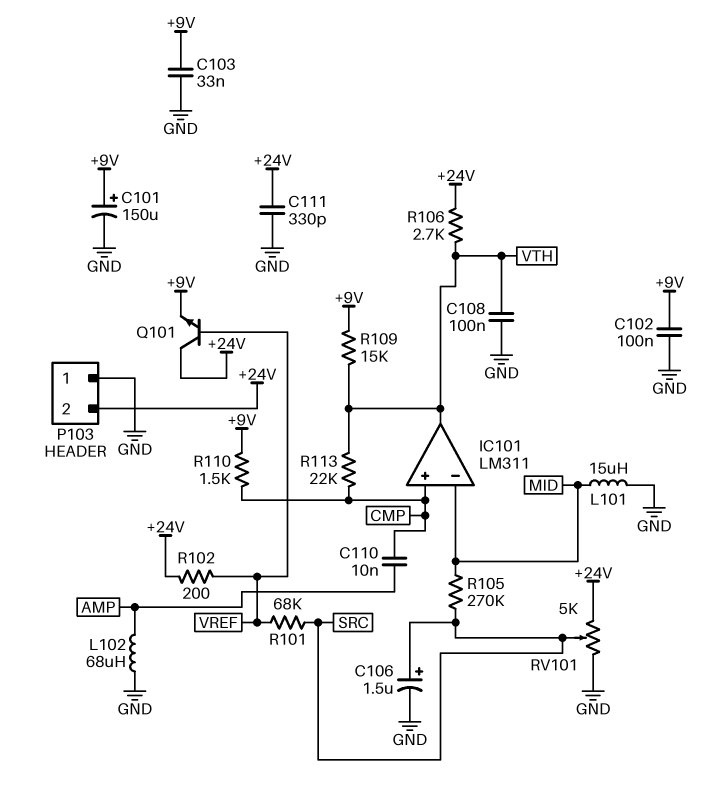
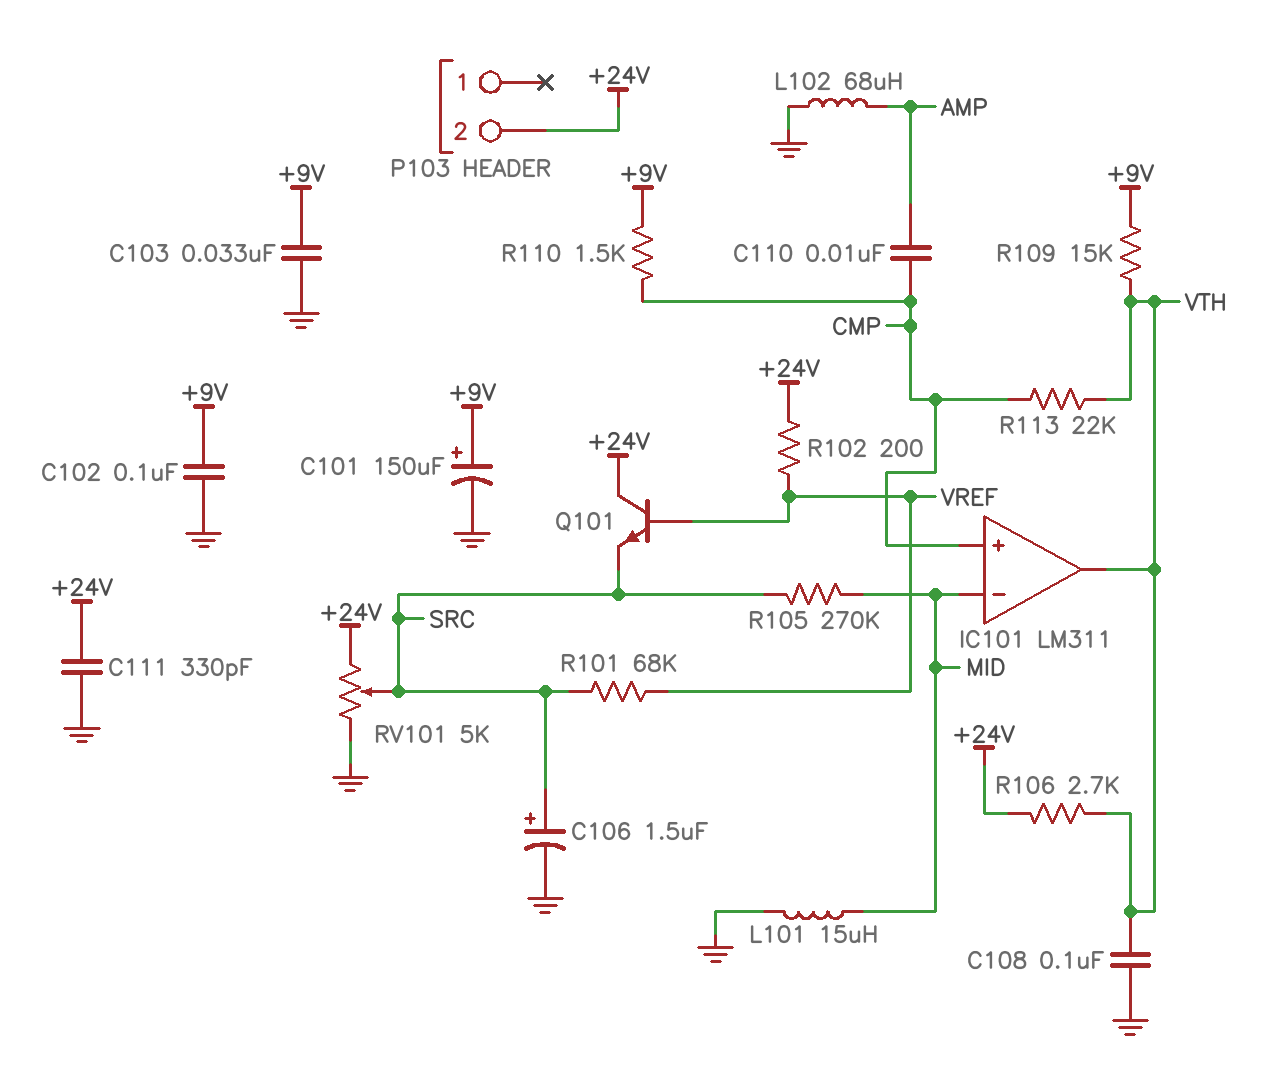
P103 pin 1: GND -> none
Q101: NPN (B VREF, C +24V, E +9V) -> NPN (B VREF, C +24V, E SRC)

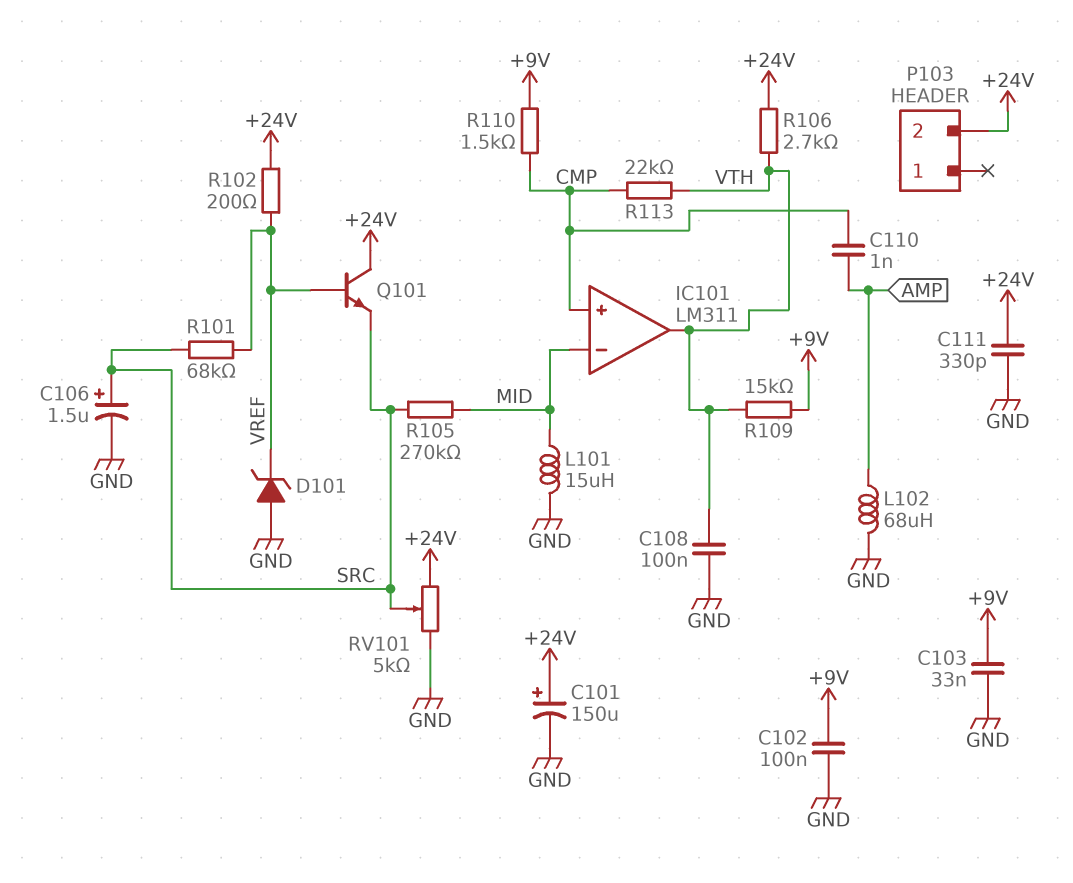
C101: 150uF (plus +9V, minus GND) -> 150uF (plus +24V, minus GND)
C110: 10nF (AMP, CMP) -> 1nF (AMP, CMP)
D101: none -> zener (A GND, K VREF)

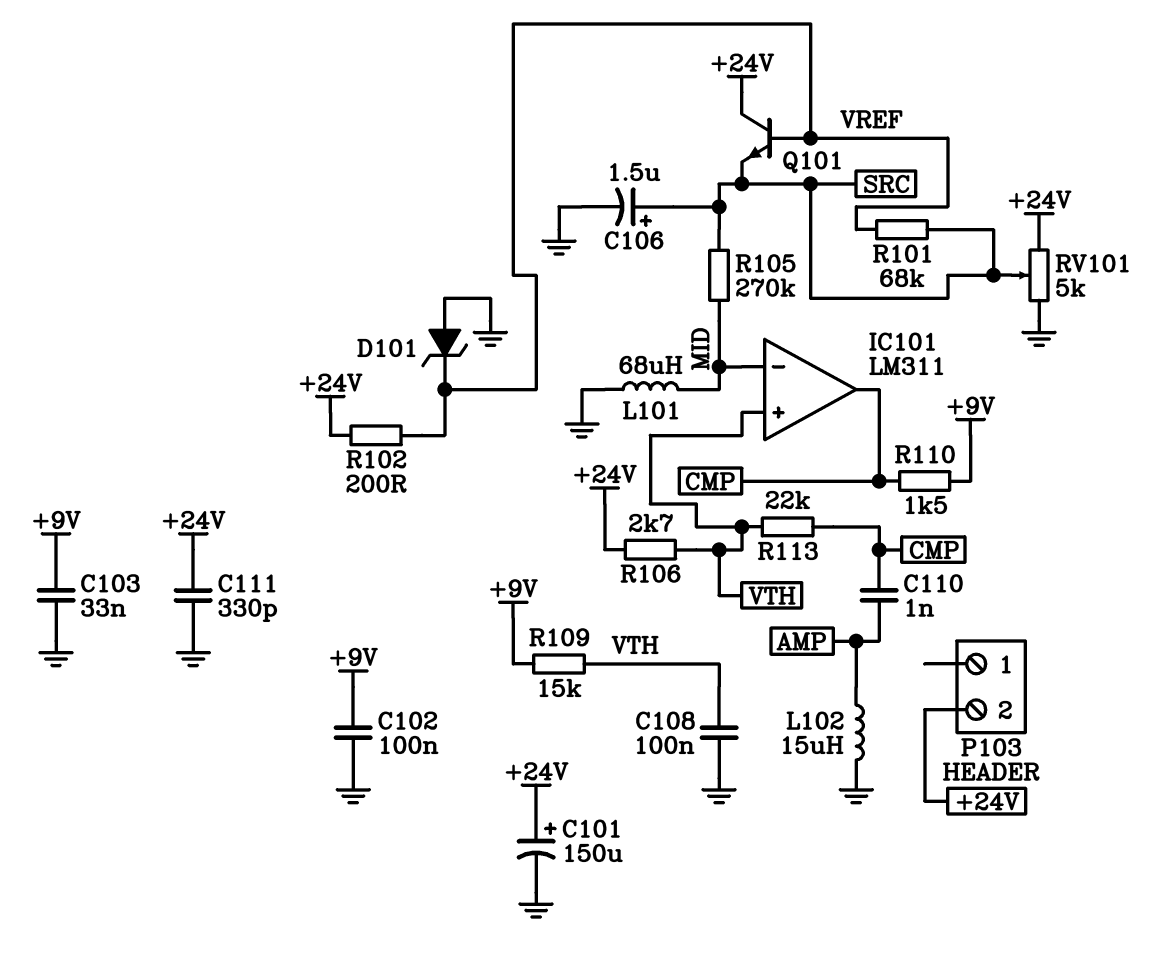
IC101 pin in+: CMP -> VTH
IC101 pin out: VTH -> CMP
L101: 15uH (GND, MID) -> 68uH (GND, MID)
L102: 68uH (AMP, GND) -> 15uH (AMP, GND)

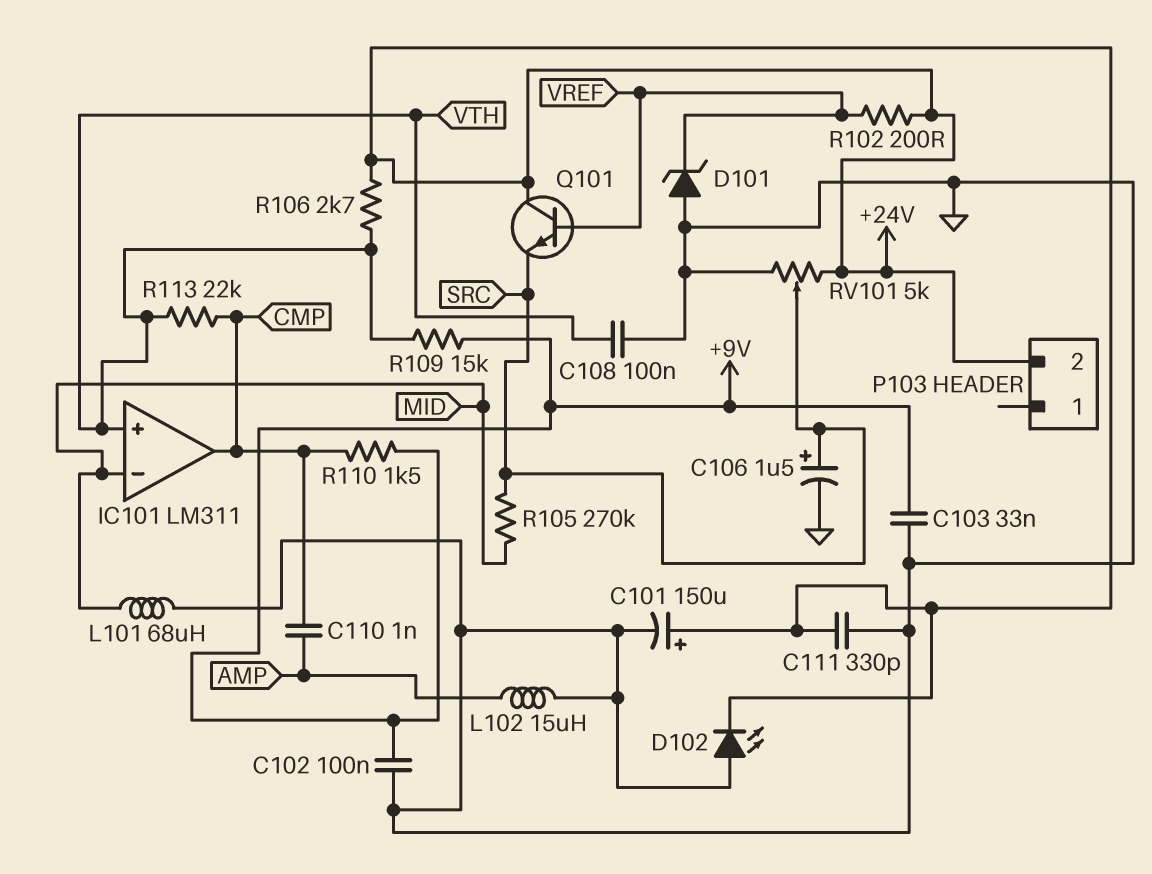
D102: none -> LED (A GND, K +24V)
R101: 68k (SRC, VREF) -> none

